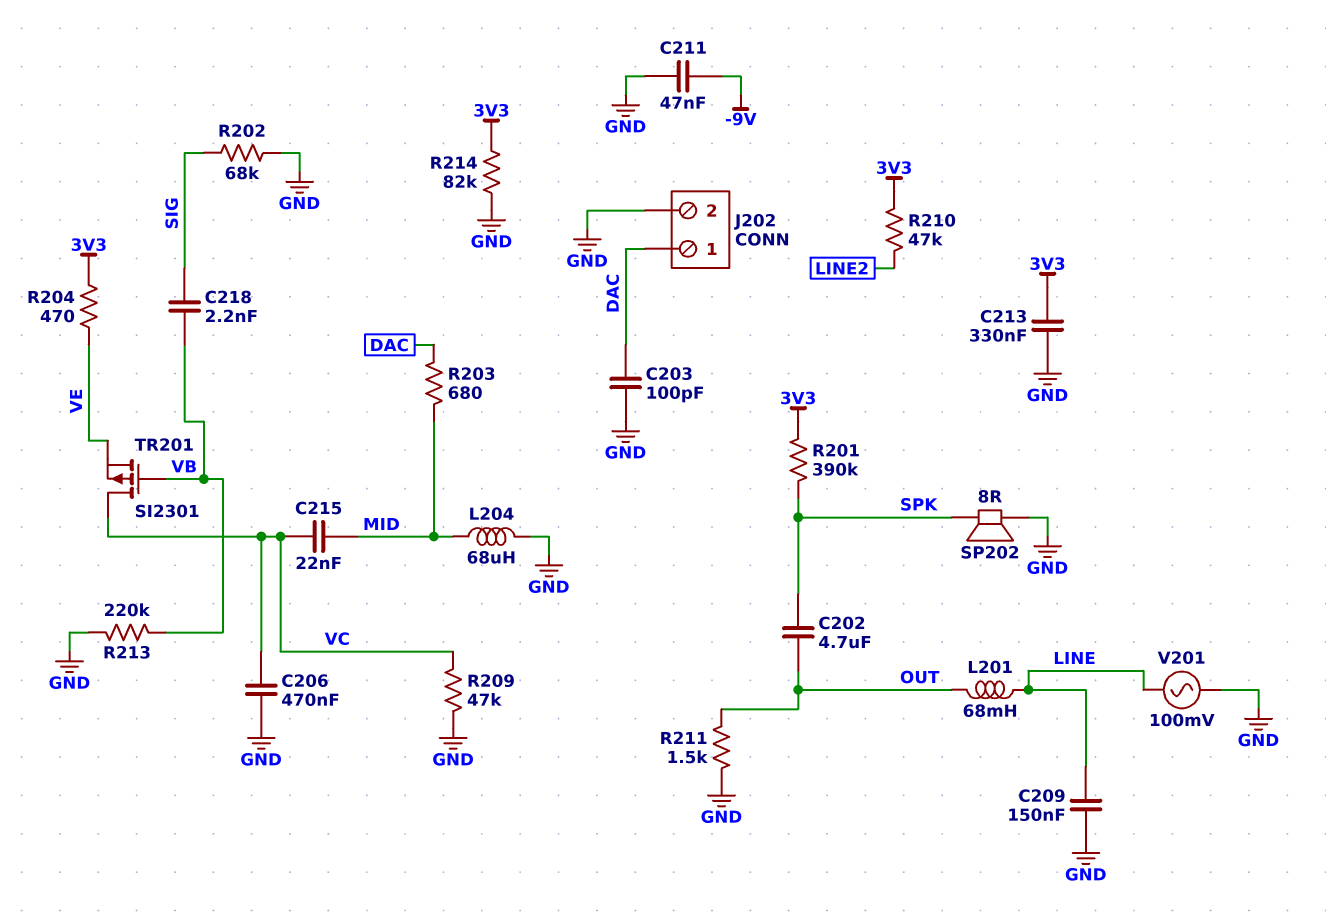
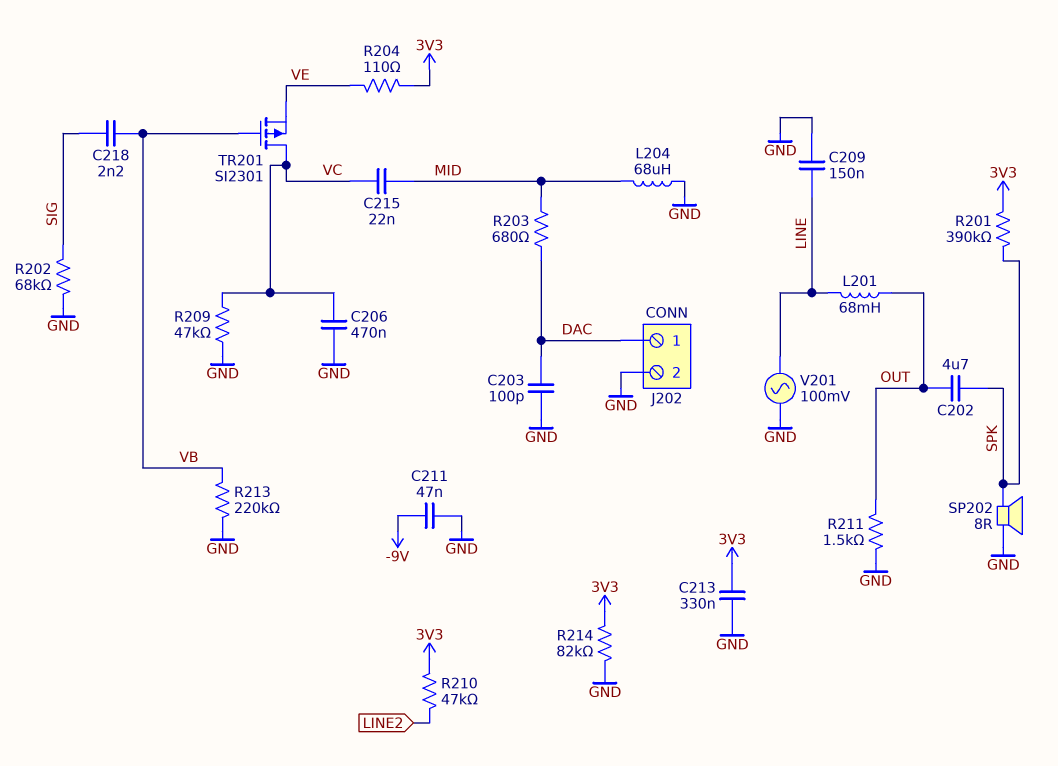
R204: 470 (3V3, VE) -> 110 (3V3, VE)

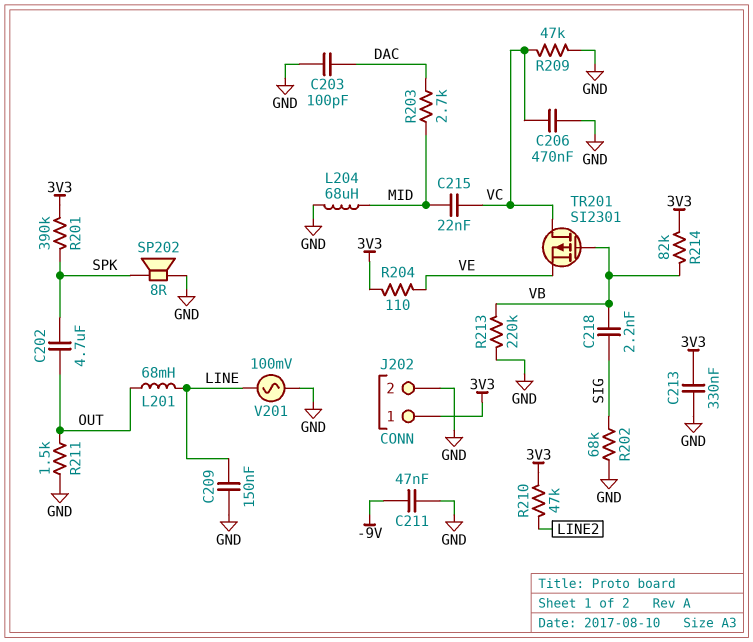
J202 pin 1: DAC -> 3V3
R203: 680 (DAC, MID) -> 2.7k (DAC, MID)
R214: 82k (3V3, GND) -> 82k (3V3, VB)

